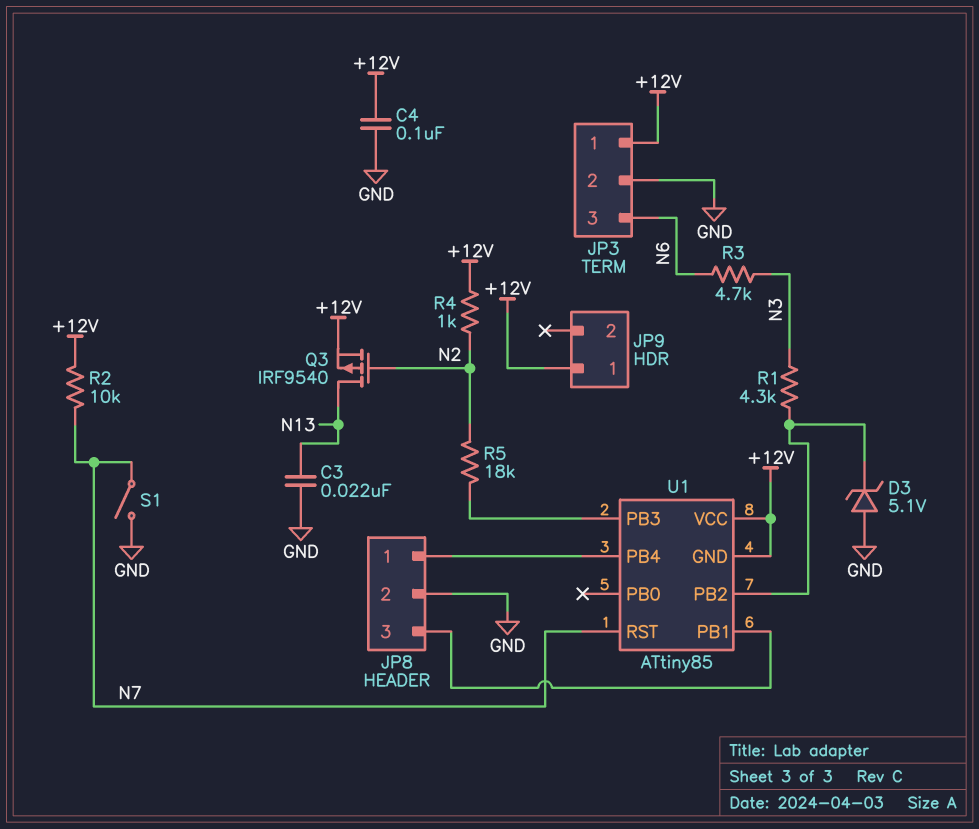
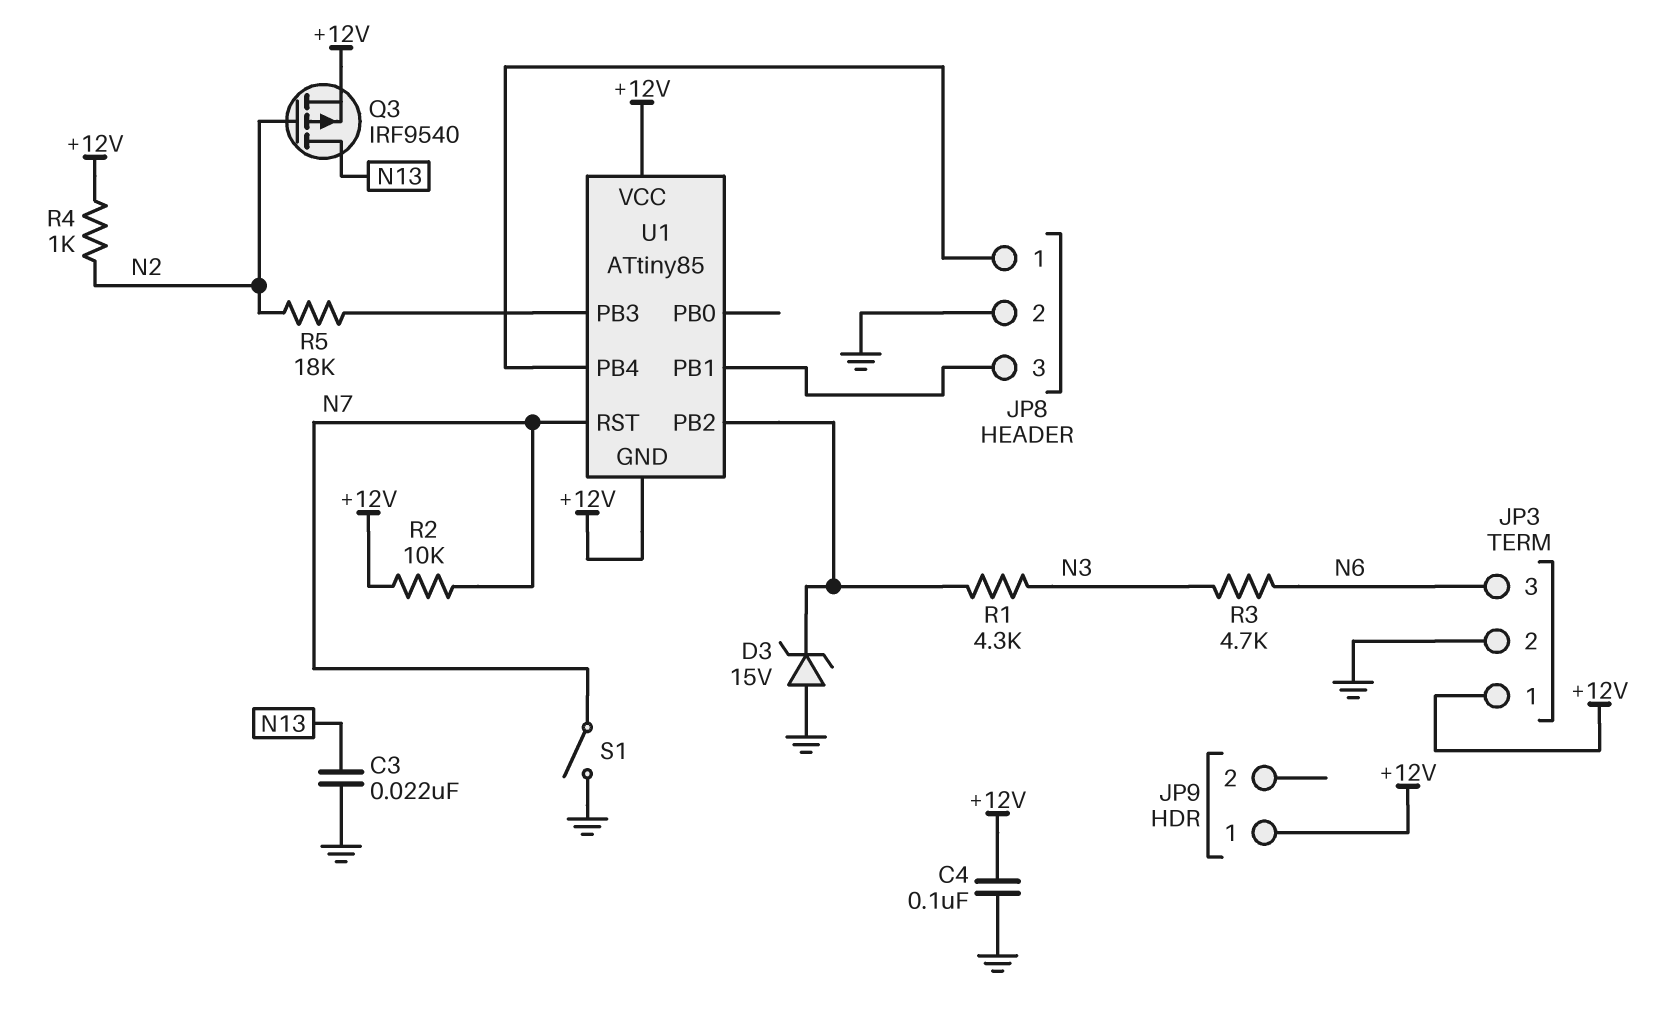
D3: zener 5.1V (A GND, K U1/PB2) -> zener 15V (A GND, K U1/PB2)

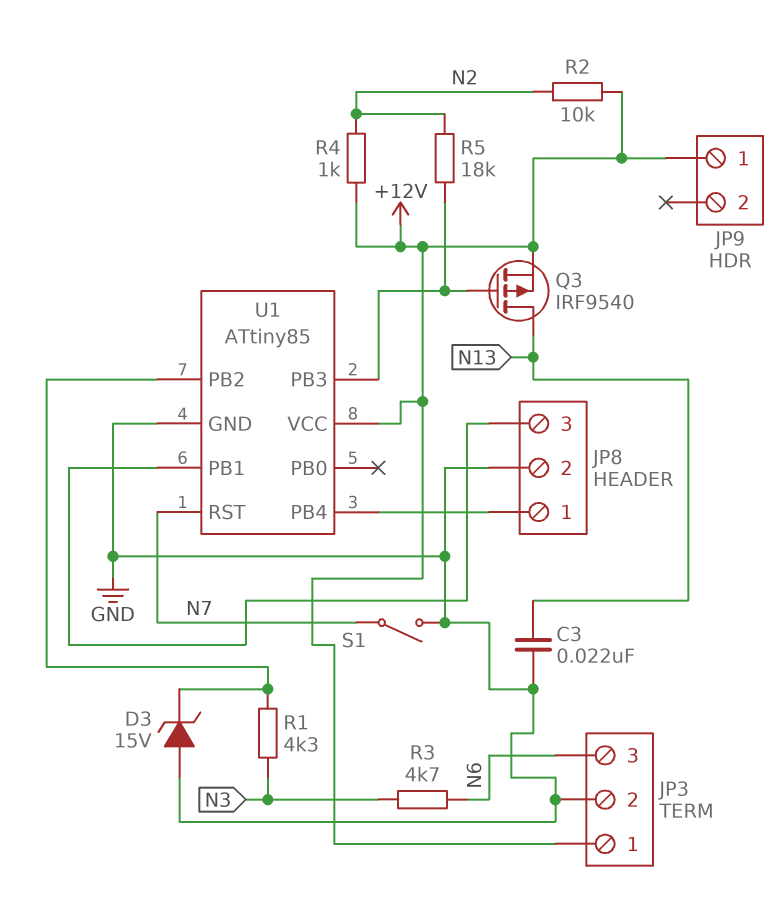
C4: 100nF (+12V, GND) -> none
Q3: PMOS IRF9540 (G N2, D N13, S +12V) -> PMOS IRF9540 (G U1/PB3, D N13, S +12V)
R2: 10k (+12V, N7) -> 10k (+12V, N2)
U1 pin GND: +12V -> GND

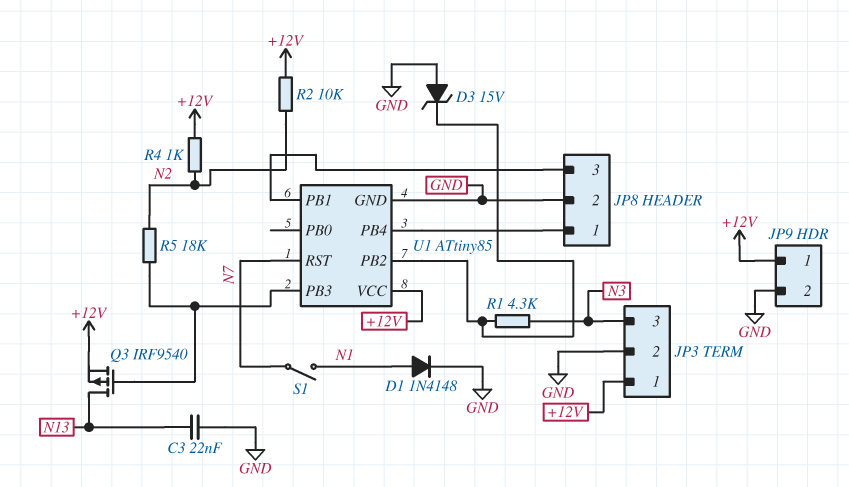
D1: none -> diode 1N4148 (A N1, K GND)
JP3 pin 3: N6 -> N3
JP9 pin 2: none -> GND
R3: 4.7k (N3, N6) -> none
S1: switch (GND, N7) -> switch (N1, N7)

